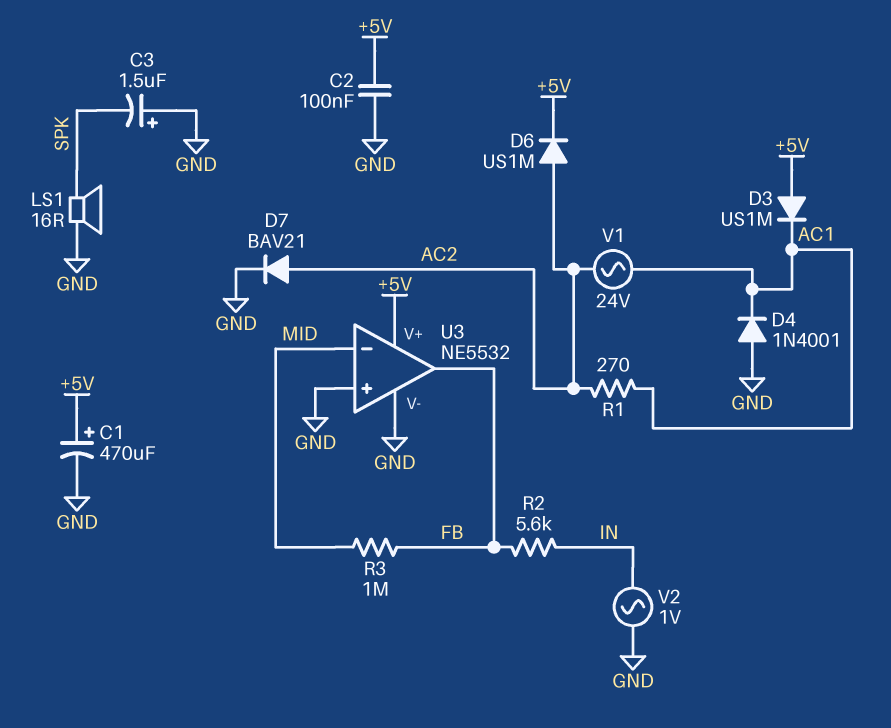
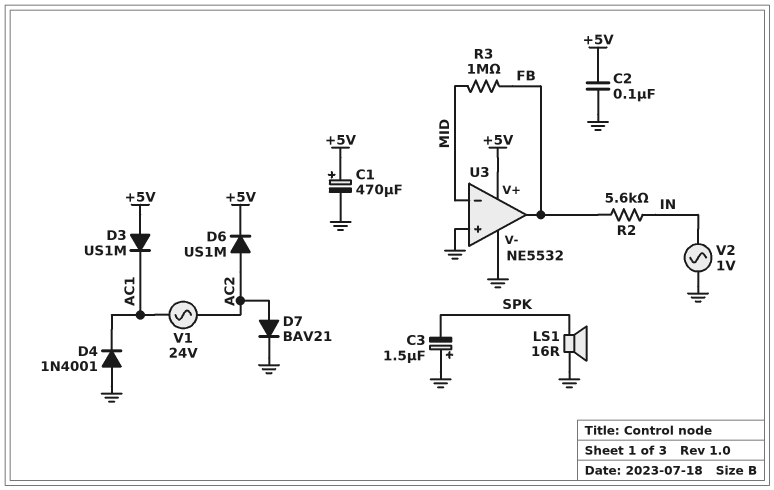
R1: 270 (AC1, AC2) -> none

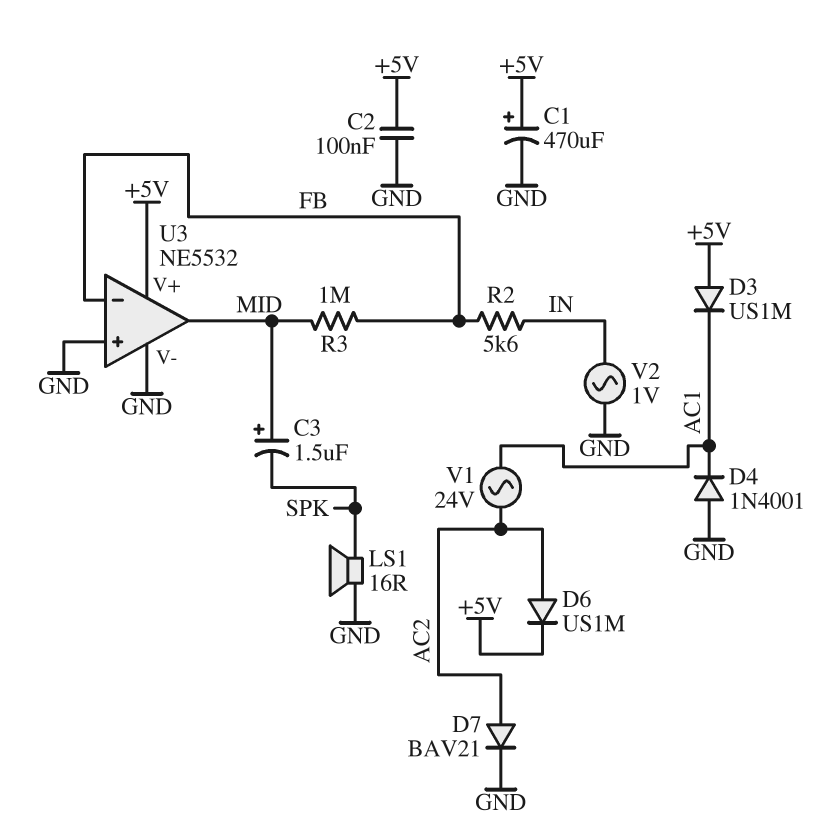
C3: 1.5uF (plus GND, minus SPK) -> 1.5uF (plus MID, minus SPK)
U3 pin in-: MID -> FB
U3 pin out: FB -> MID

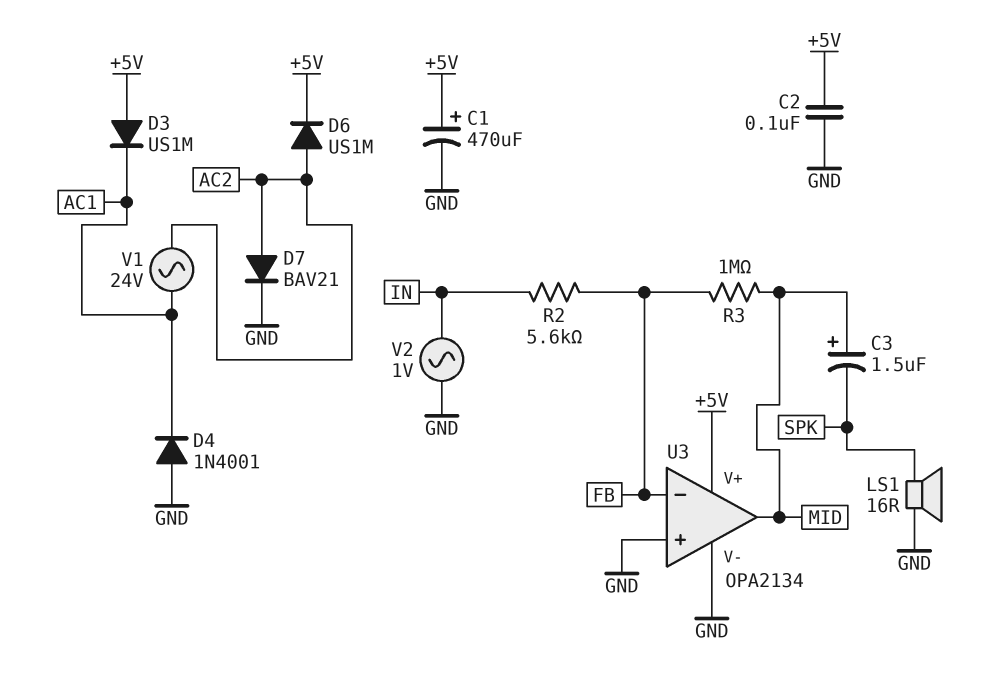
U3: NE5532 -> OPA2134

